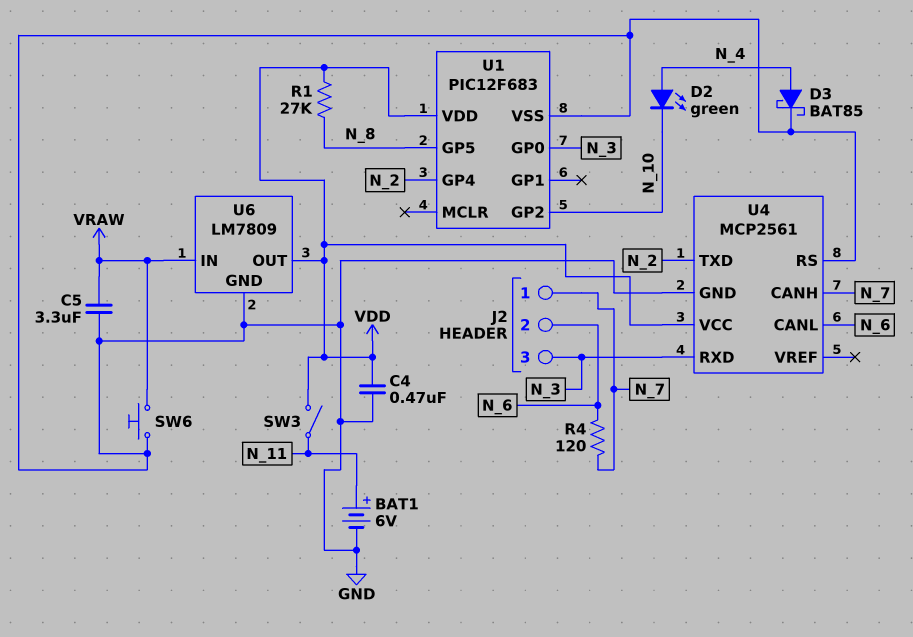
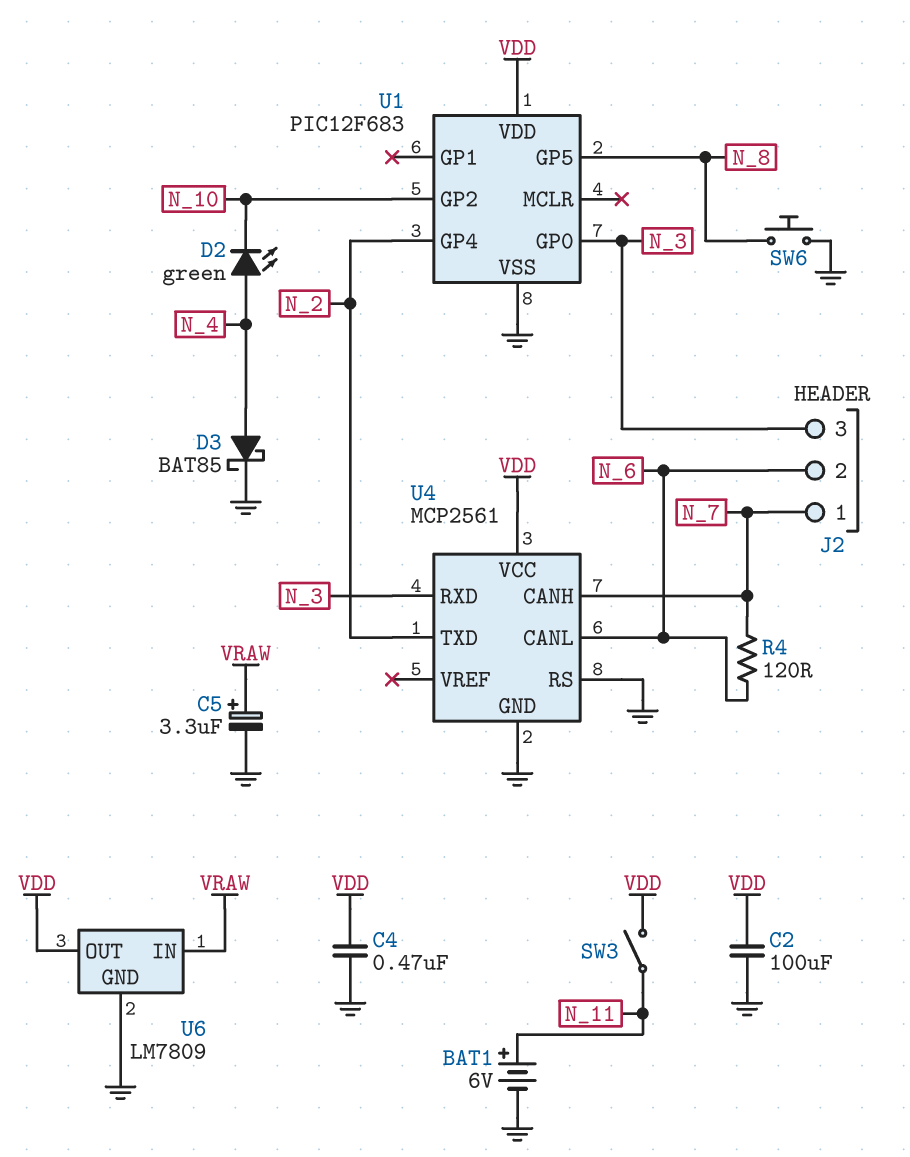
C2: none -> 100uF (GND, VDD)
C5: 3.3uF (GND, VRAW) -> 3.3uF (plus VRAW, minus GND)
R1: 27k (N_8, VDD) -> none
SW6: button (GND, VRAW) -> button (GND, N_8)

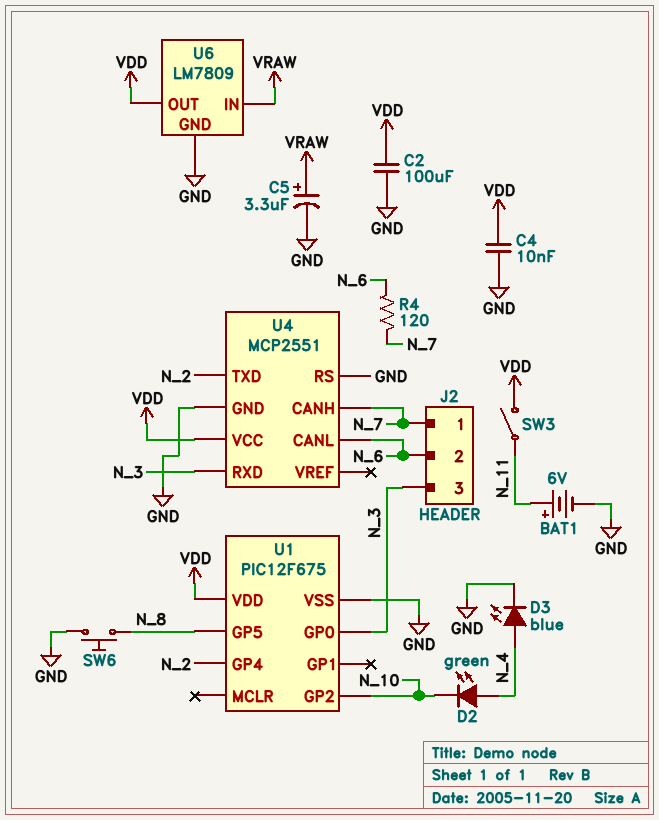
C4: 470nF (GND, VDD) -> 10nF (GND, VDD)
D3: schottky BAT85 (A N_4, K GND) -> LED blue (A N_4, K GND)
U1: PIC12F683 -> PIC12F675
U4: MCP2561 -> MCP2551

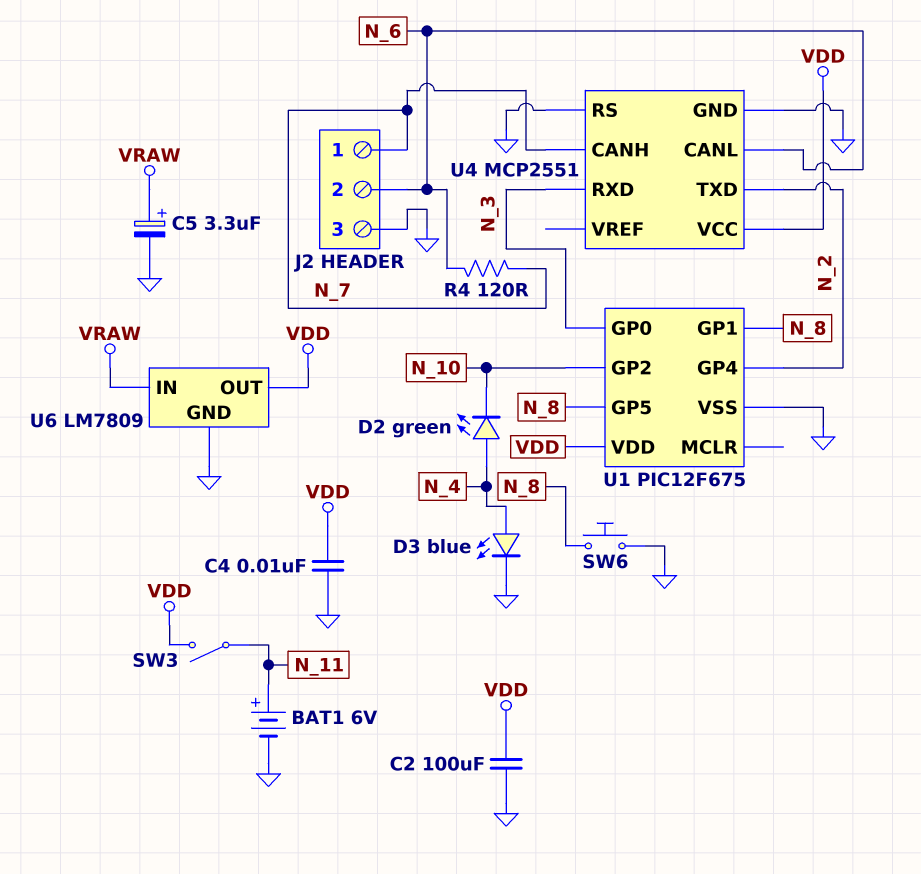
J2 pin 3: N_3 -> GND
U1 pin GP1: none -> N_8

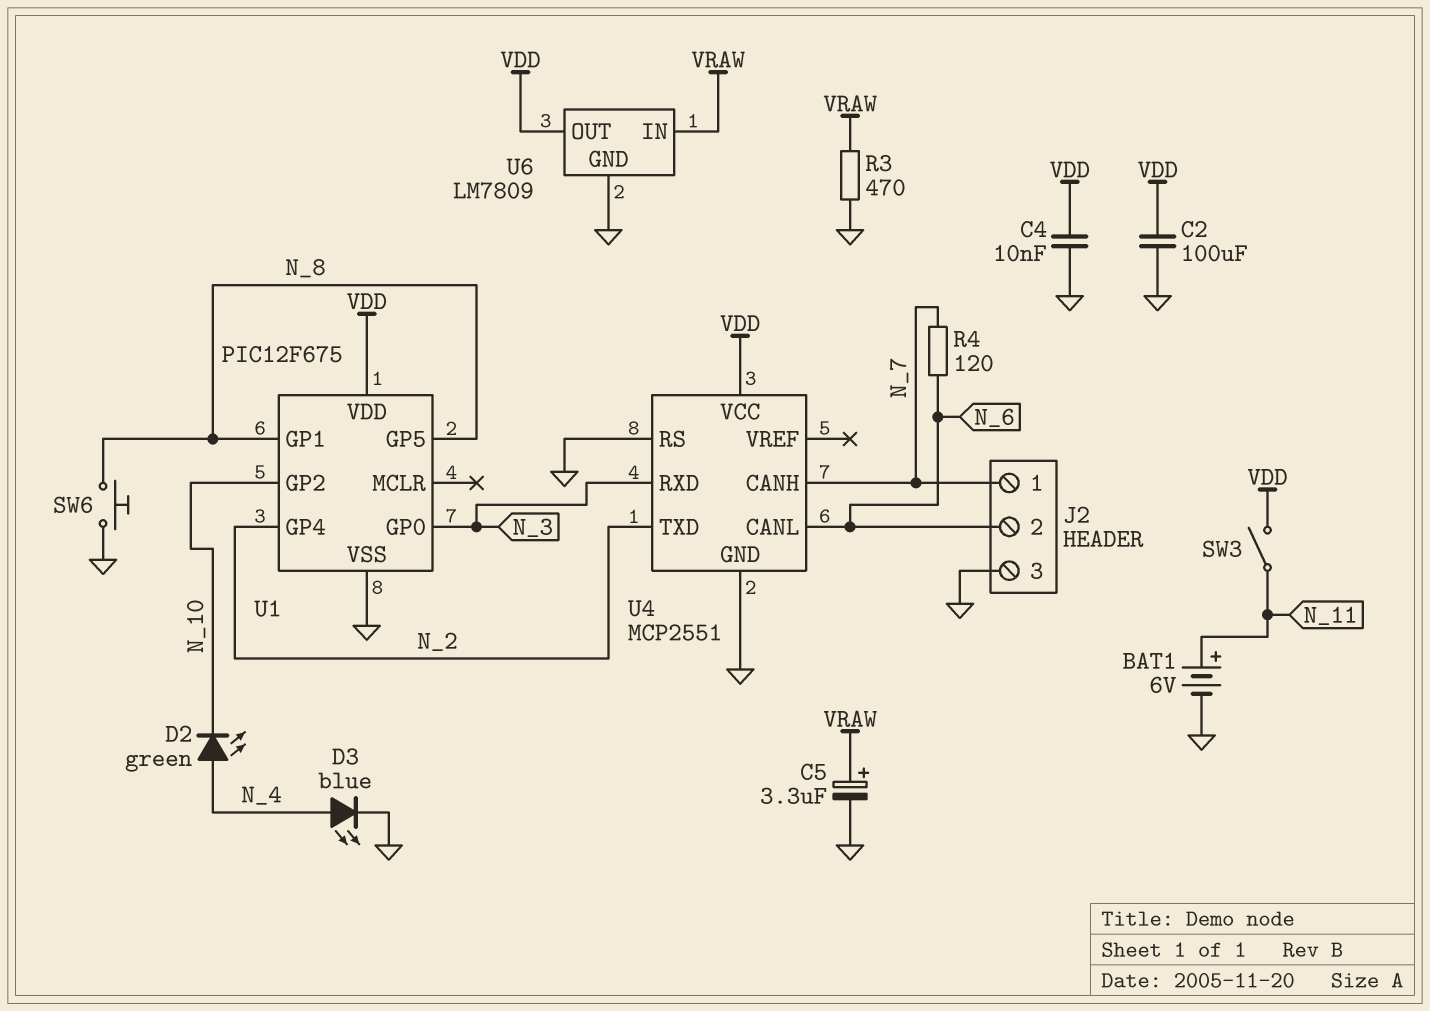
R3: none -> 470 (GND, VRAW)

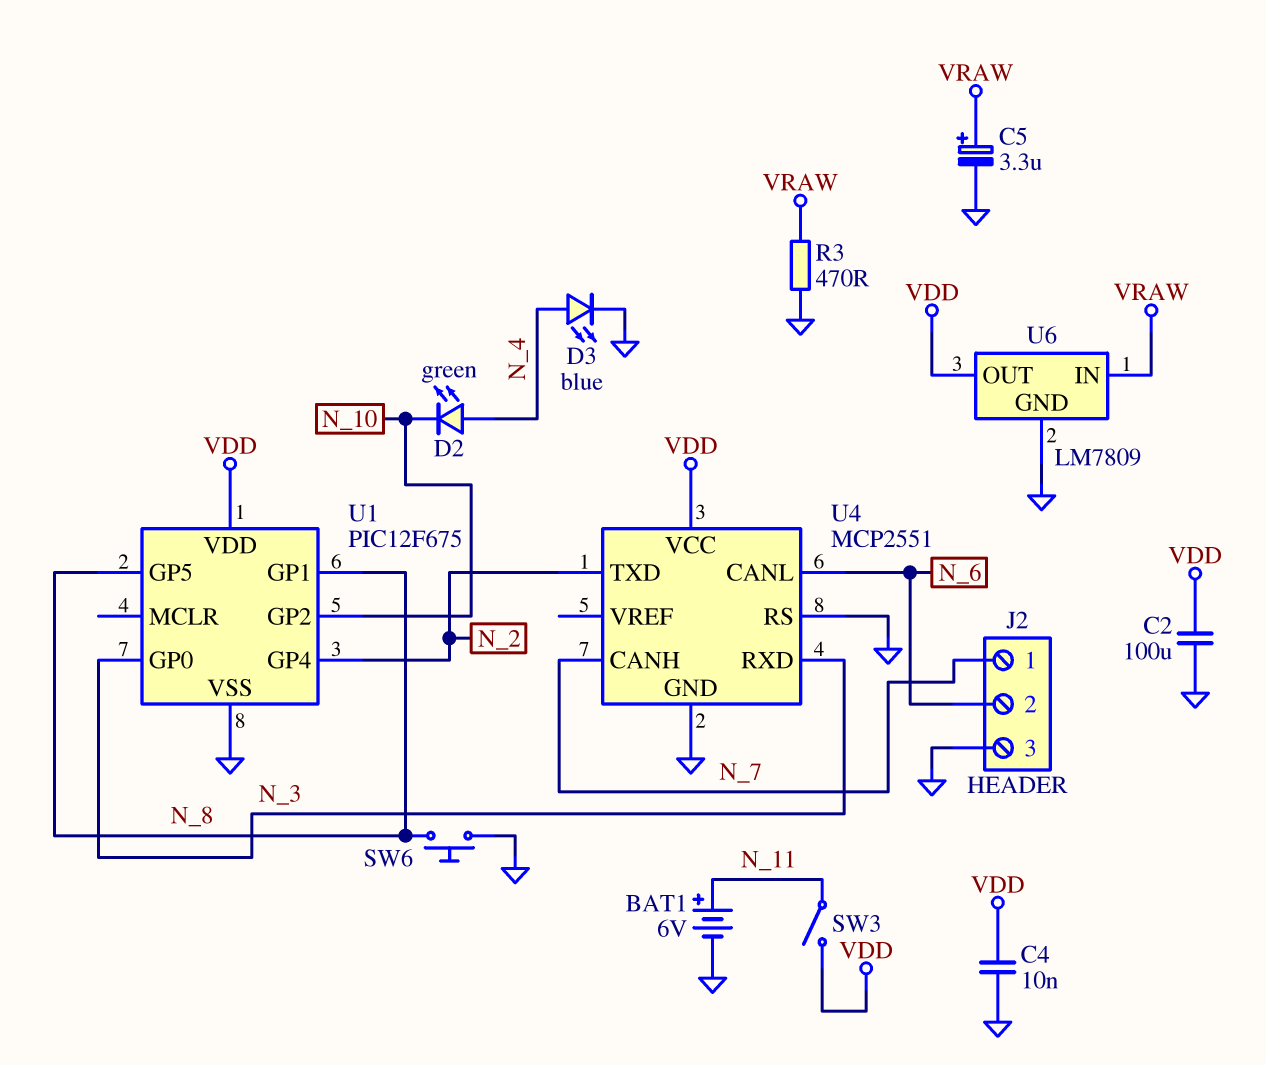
R4: 120 (N_6, N_7) -> none

